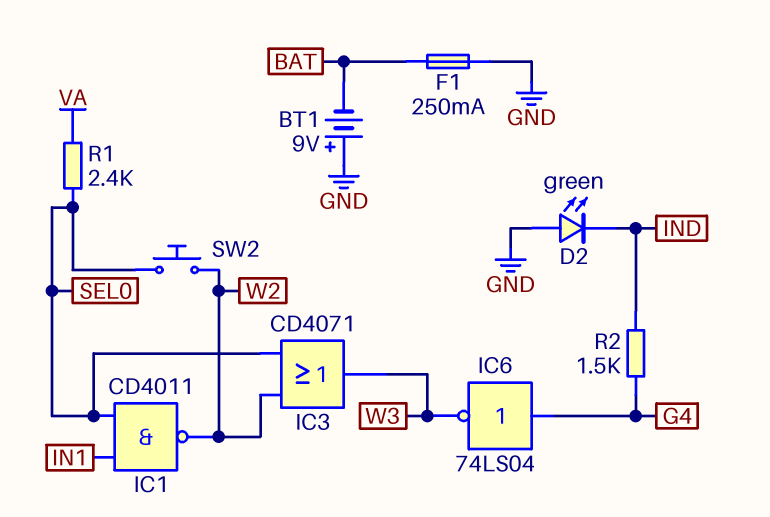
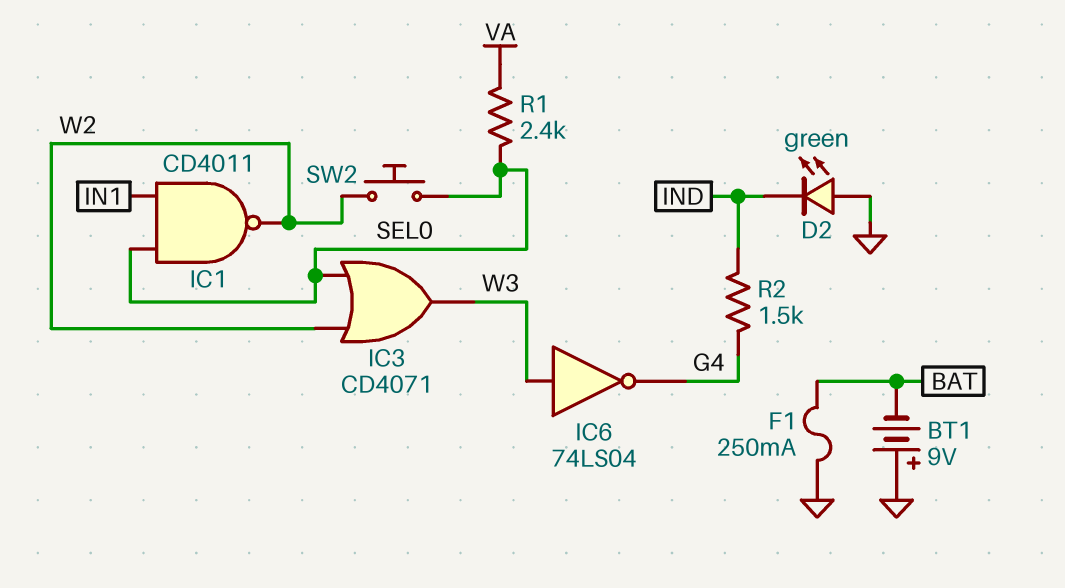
IC6: NOT 74LS04 (in G4, out W3) -> NOT 74LS04 (in W3, out G4)

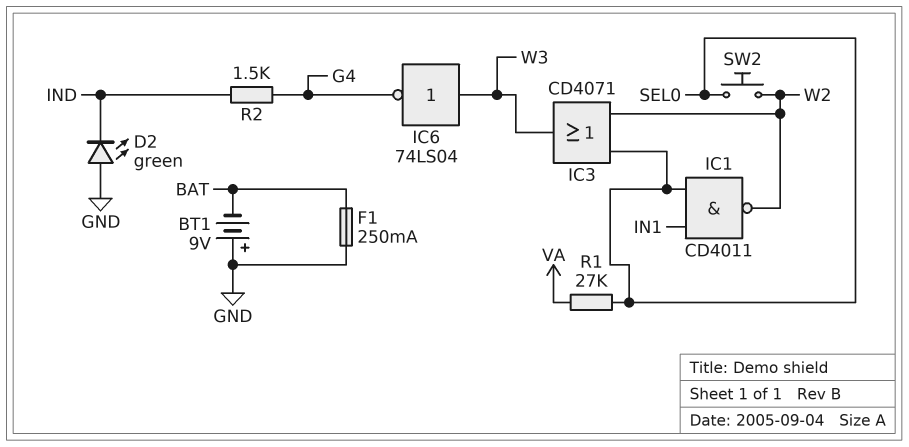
R1: 2.4k (SEL0, VA) -> 27k (SEL0, VA)

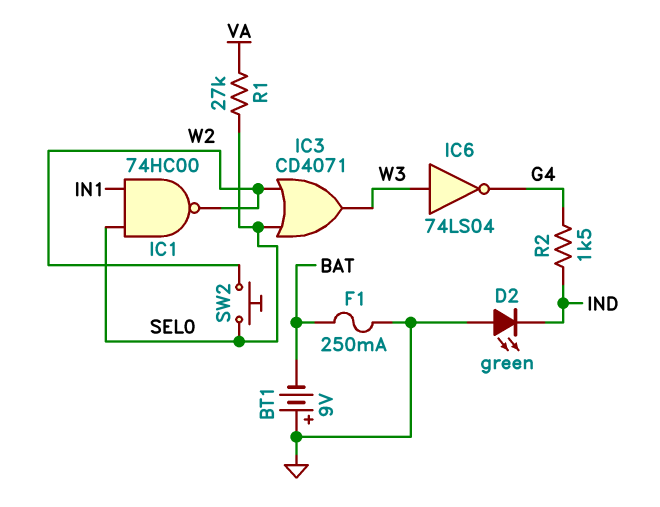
IC1: NAND CD4011 (in IN1, in SEL0, out W2) -> NAND 74HC00 (in IN1, in SEL0, out W2)

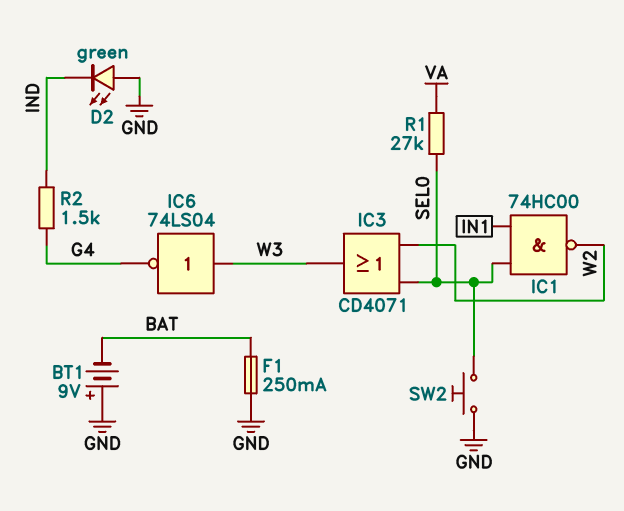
SW2: button (SEL0, W2) -> button (GND, SEL0)

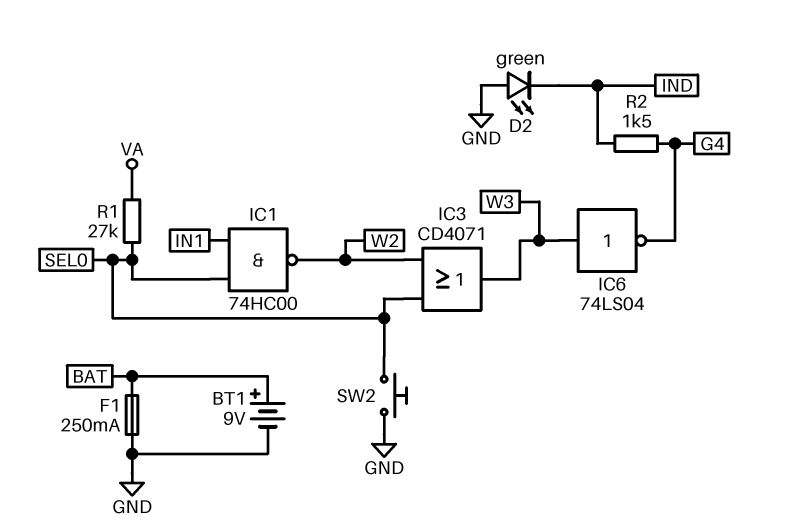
BT1: 9V (plus GND, minus BAT) -> 9V (plus BAT, minus GND)

